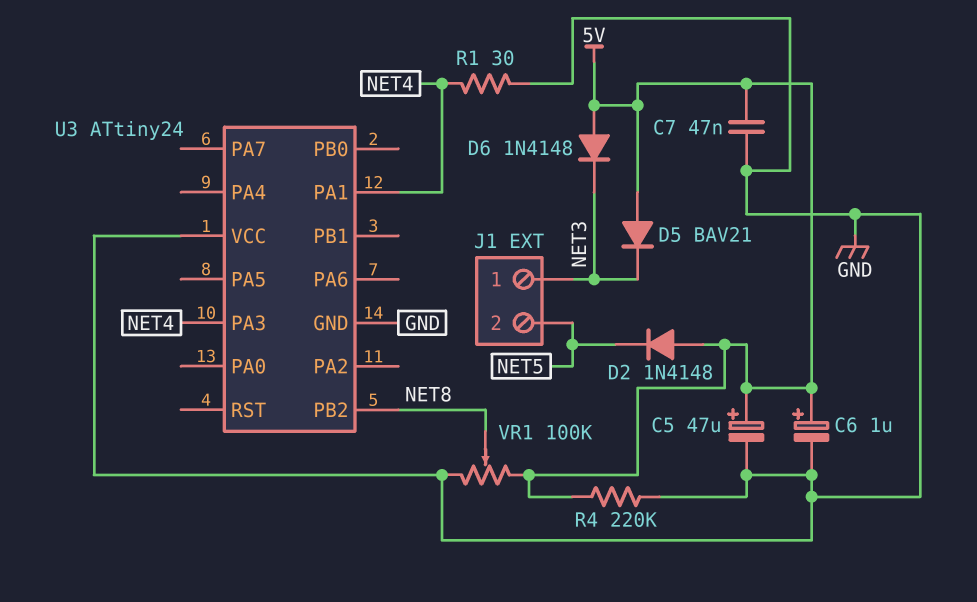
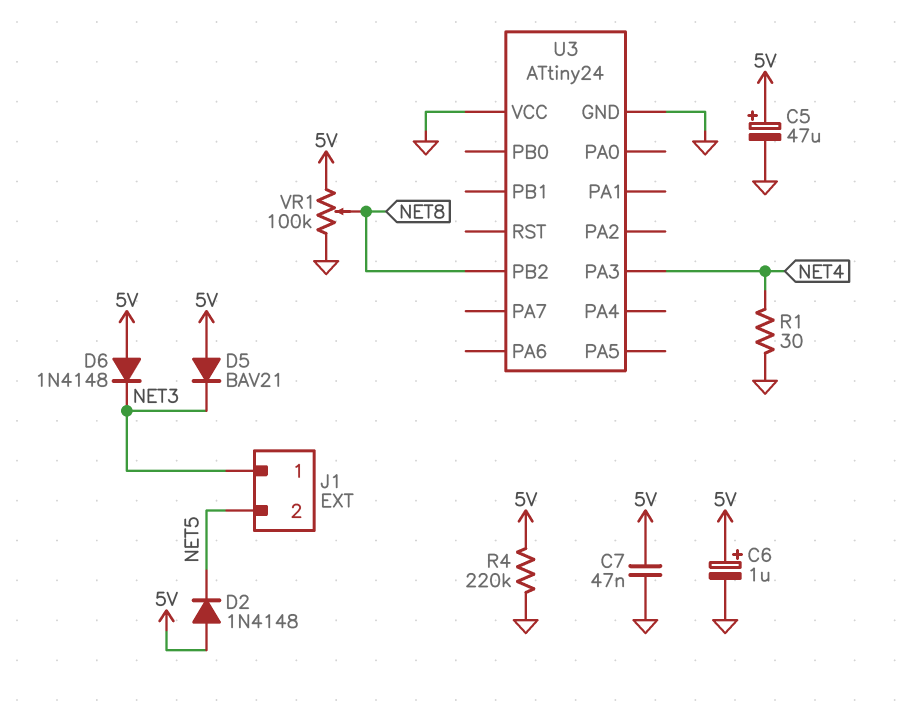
U3 pin PA1: NET4 -> none

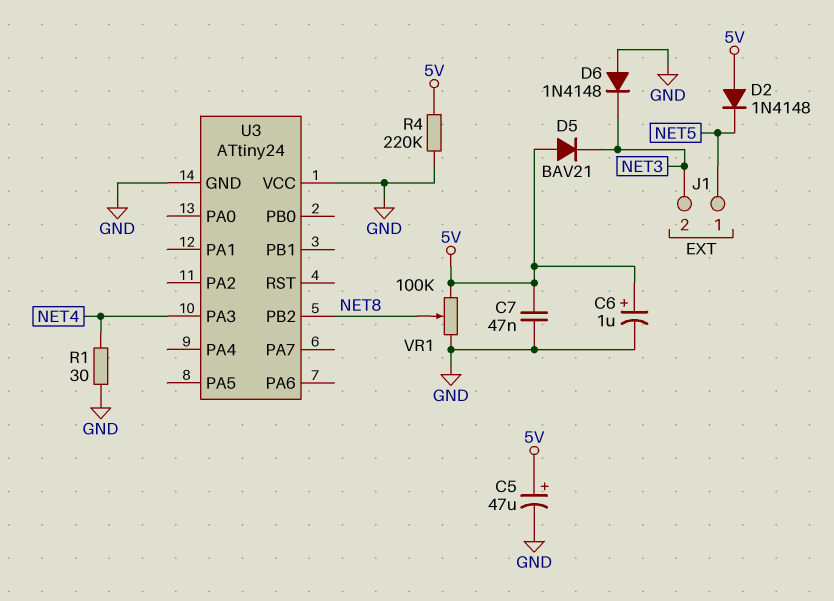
D6: diode 1N4148 (A 5V, K NET3) -> diode 1N4148 (A GND, K NET3)
J1 pin 1: NET3 -> NET5
J1 pin 2: NET5 -> NET3

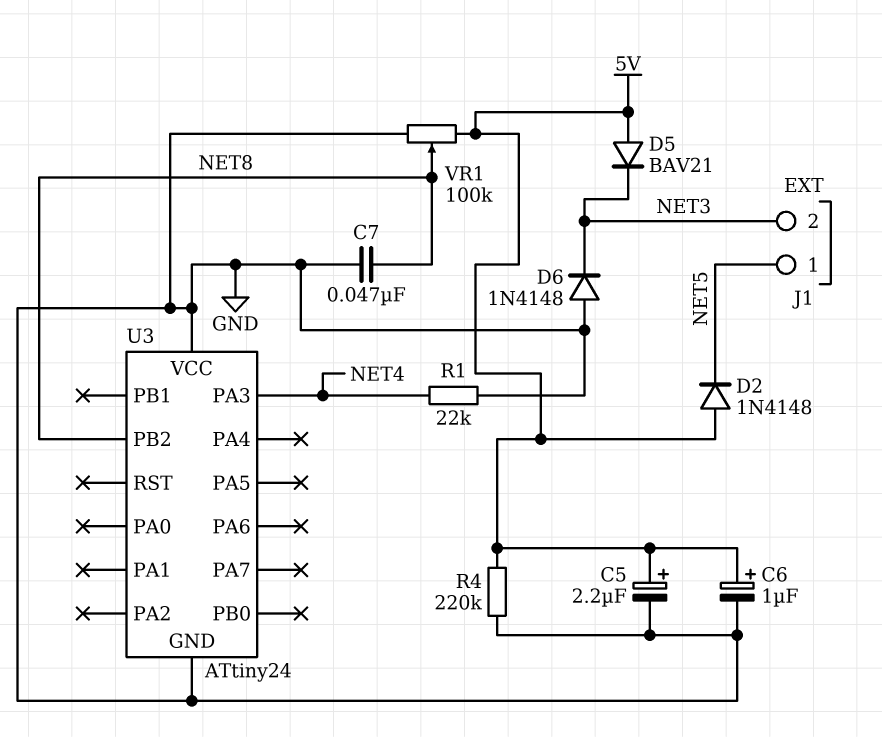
C5: 47uF (plus 5V, minus GND) -> 2.2uF (plus 5V, minus GND)
C7: 47nF (5V, GND) -> 47nF (GND, NET8)
R1: 30 (GND, NET4) -> 22k (GND, NET4)

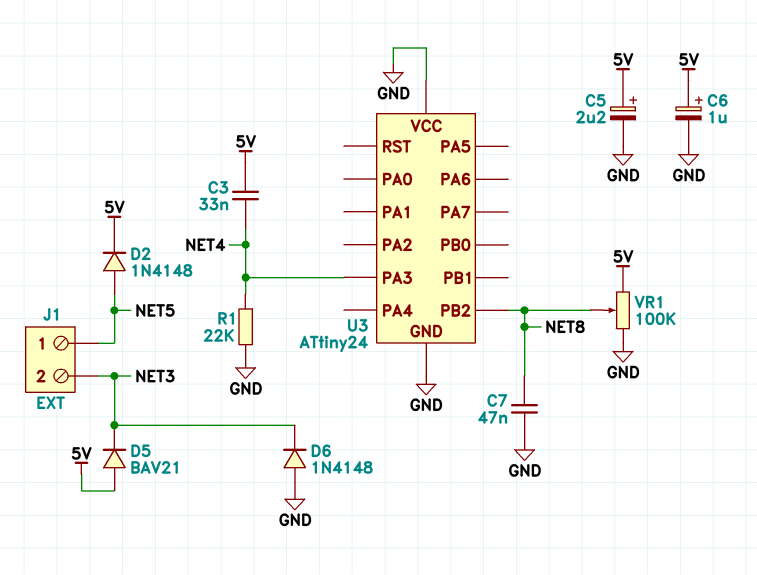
C3: none -> 33nF (5V, NET4)
D2: diode 1N4148 (A 5V, K NET5) -> diode 1N4148 (A NET5, K 5V)
R4: 220k (5V, GND) -> none

